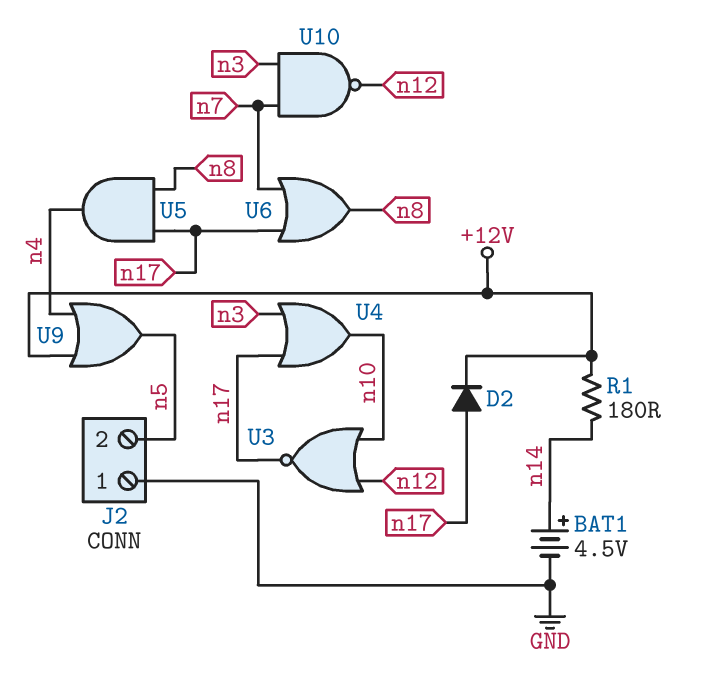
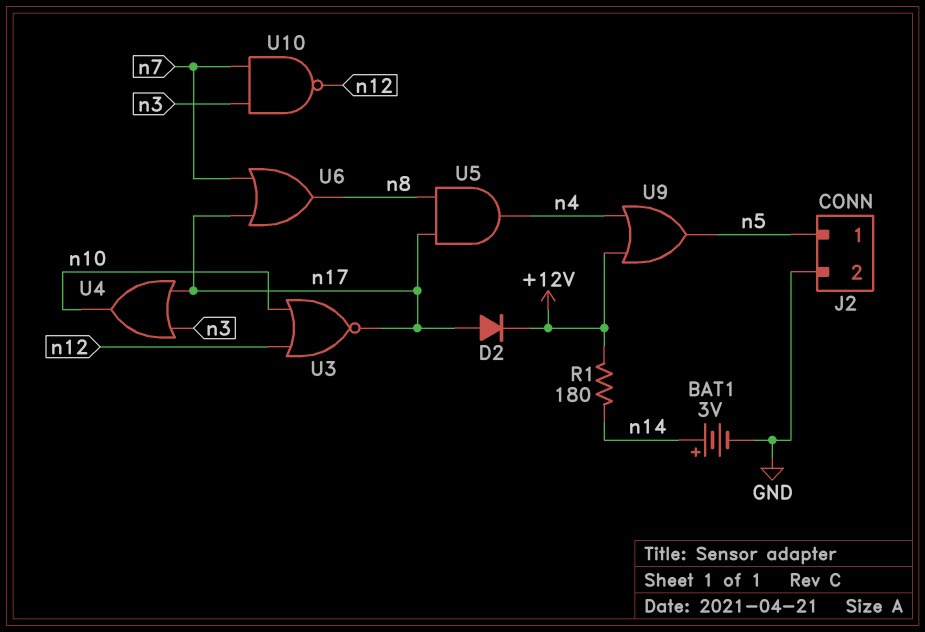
BAT1: 4.5V (plus n14, minus GND) -> 3V (plus n14, minus GND)
J2 pin 1: GND -> n5
J2 pin 2: n5 -> GND

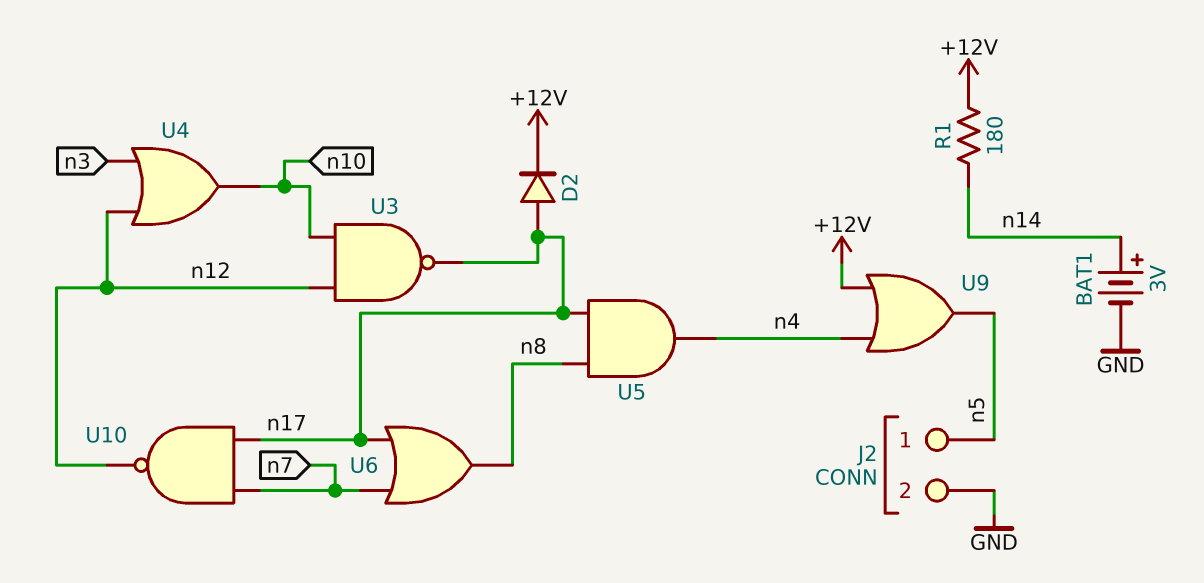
U3: NOR (in n10, in n12, out n17) -> NAND (in n10, in n12, out n17)
U4: OR (in n3, in n17, out n10) -> OR (in n3, in n12, out n10)
U10: NAND (in n3, in n7, out n12) -> NAND (in n7, in n17, out n12)

